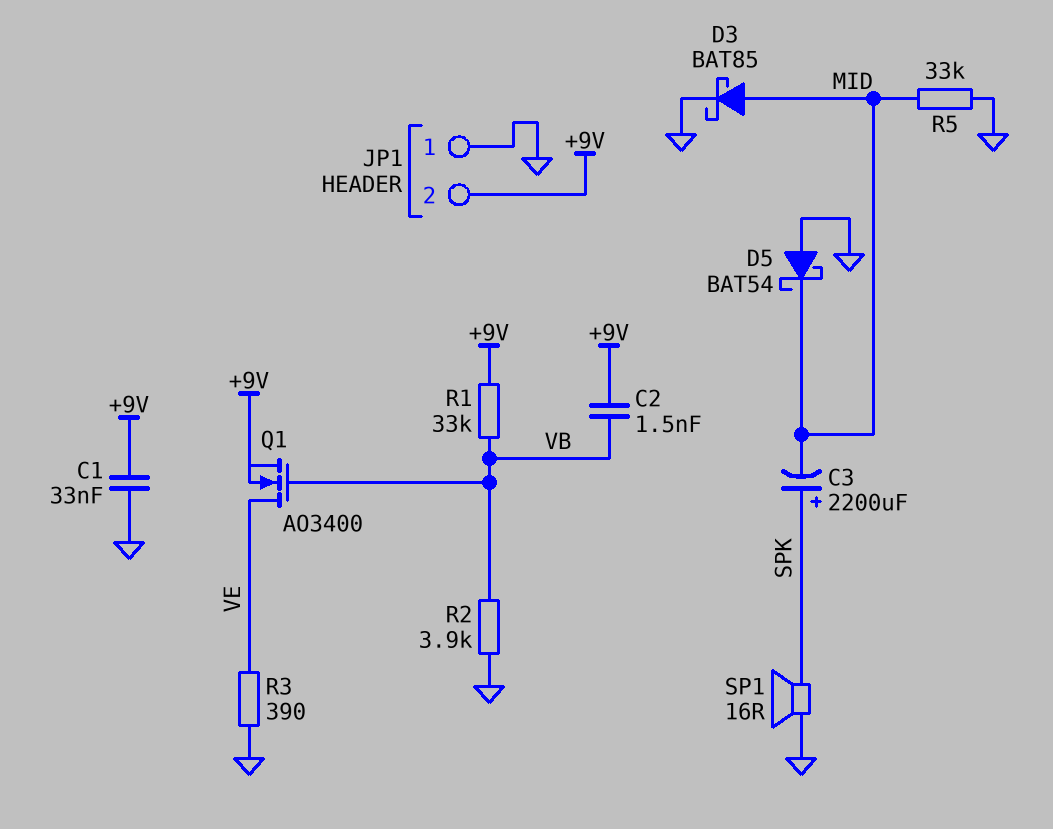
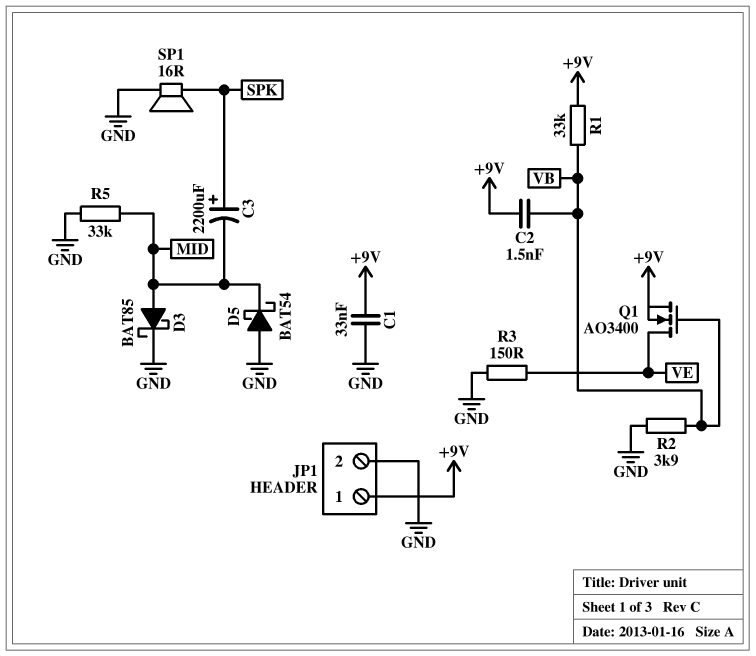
JP1 pin 1: GND -> +9V
JP1 pin 2: +9V -> GND
R3: 390 (GND, VE) -> 150 (GND, VE)

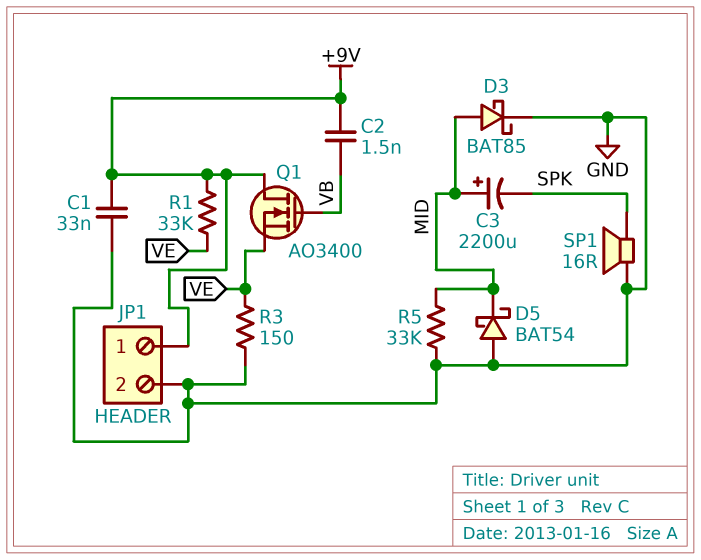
C3: 2200uF (plus SPK, minus MID) -> 2200uF (plus MID, minus SPK)
Q1: NMOS AO3400 (G VB, D VE, S +9V) -> NMOS AO3400 (G VB, D +9V, S VE)
R1: 33k (+9V, VB) -> 33k (+9V, VE)
R2: 3.9k (GND, VB) -> none

